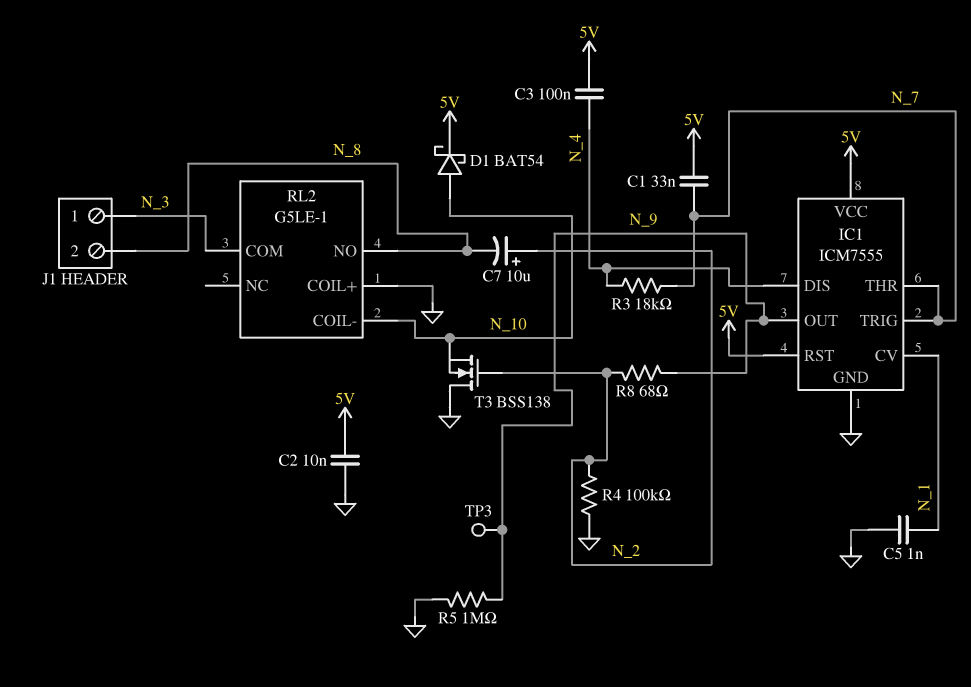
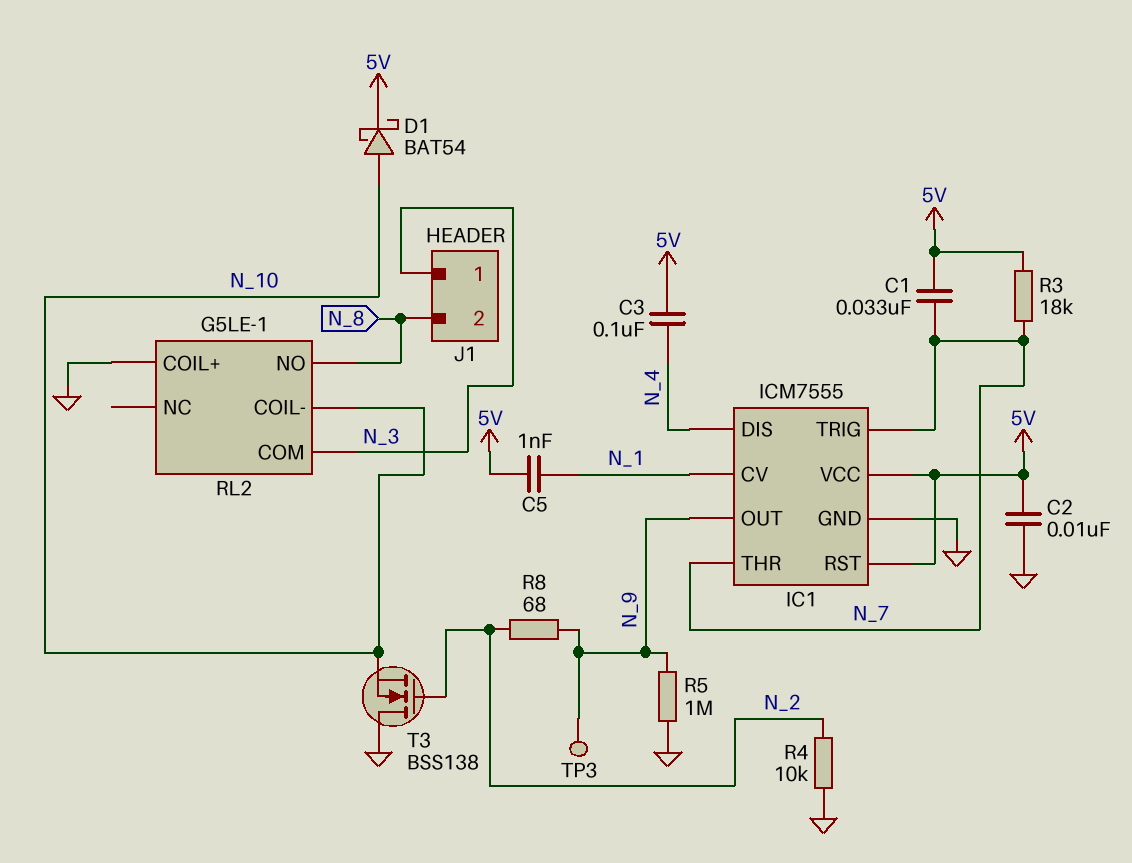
C5: 1nF (GND, N_1) -> 1nF (5V, N_1)
C7: 10uF (plus N_2, minus N_8) -> none
R3: 18k (N_4, N_7) -> 18k (5V, N_7)
R4: 100k (GND, N_2) -> 10k (GND, N_2)

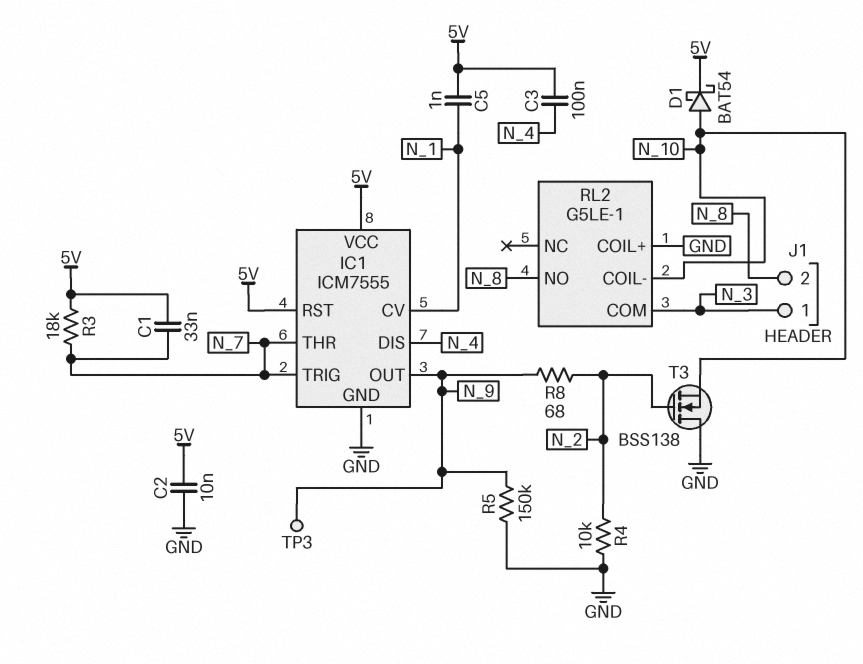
R5: 1M (GND, N_9) -> 150k (GND, N_9)

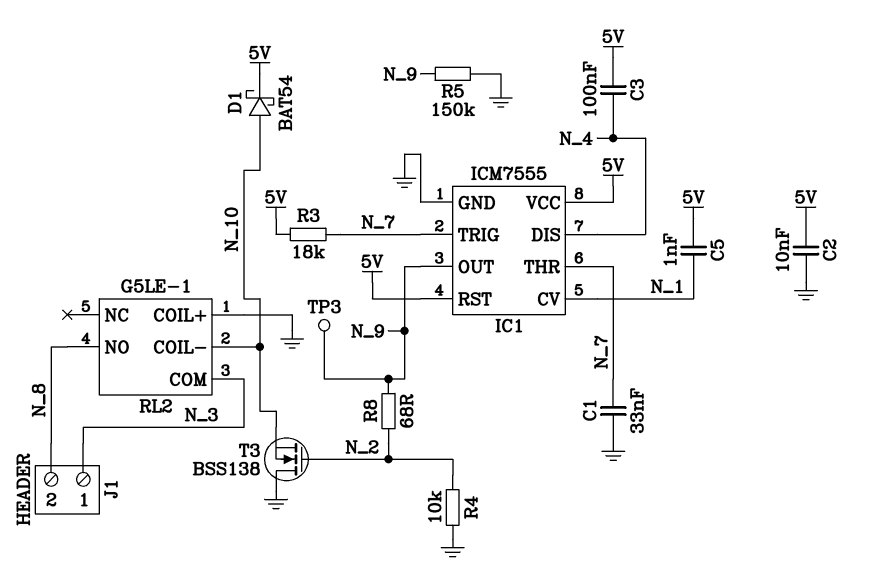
C1: 33nF (5V, N_7) -> 33nF (GND, N_7)

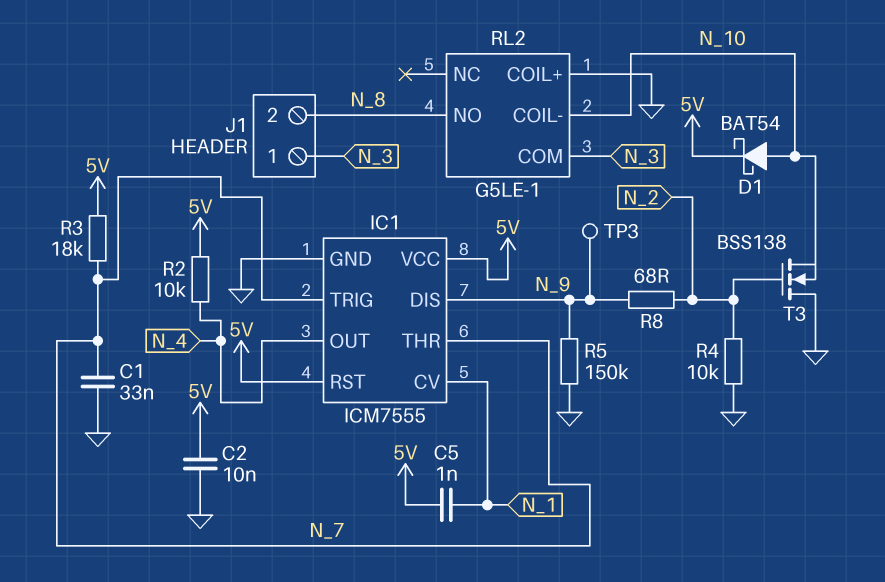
C3: 100nF (5V, N_4) -> none
IC1 pin DIS: N_4 -> N_9
IC1 pin OUT: N_9 -> N_4
R2: none -> 10k (5V, N_4)

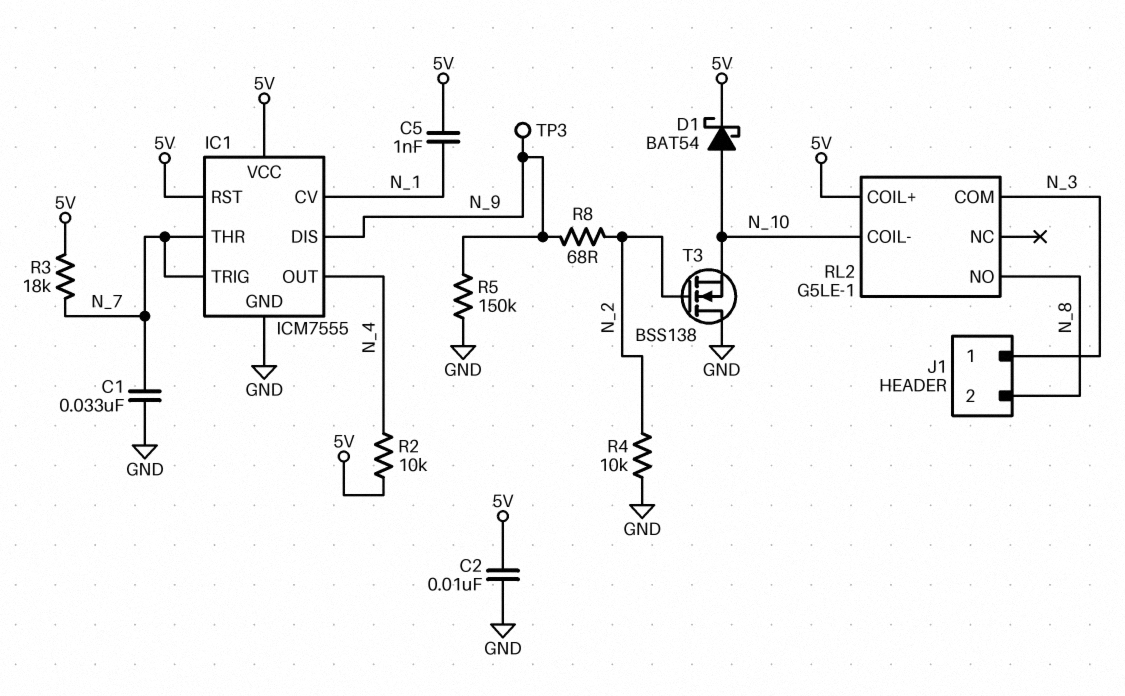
RL2 pin COIL+: GND -> 5V

